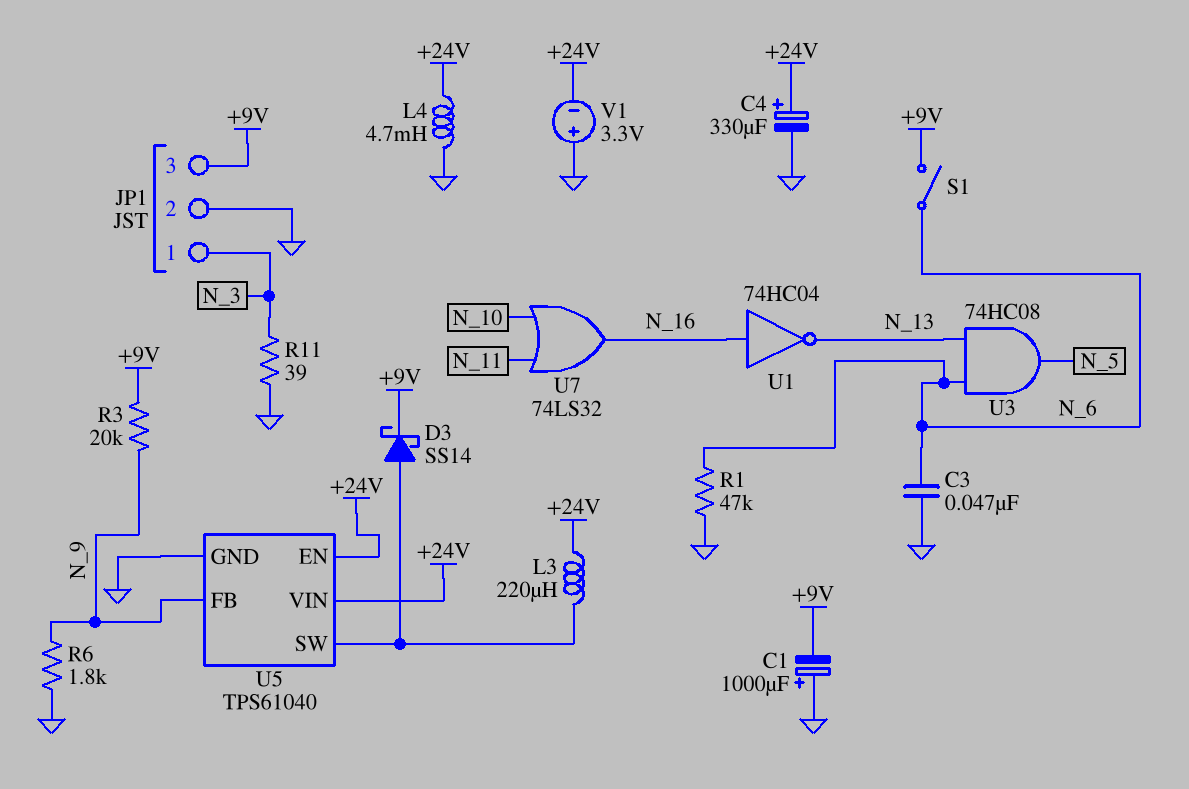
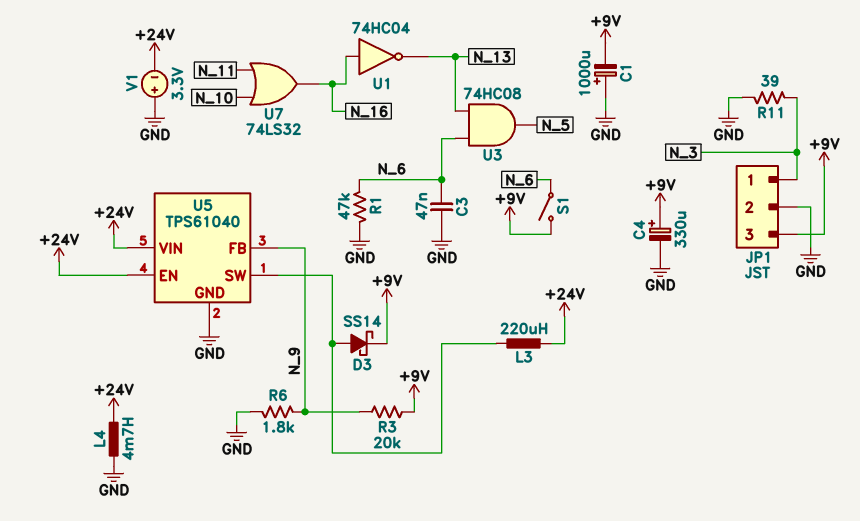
C4: 330uF (plus +24V, minus GND) -> 330uF (plus +9V, minus GND)

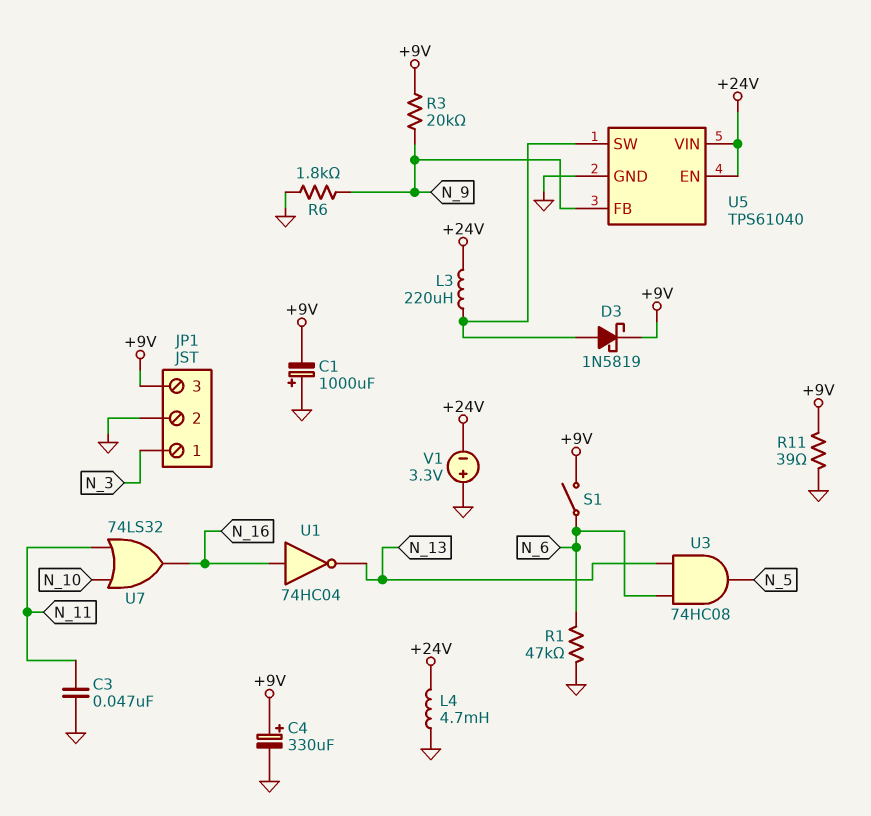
C3: 47nF (GND, N_6) -> 47nF (GND, N_11)
D3: schottky SS14 (A U5/SW, K +9V) -> schottky 1N5819 (A U5/SW, K +9V)
R11: 39 (GND, N_3) -> 39 (+9V, GND)

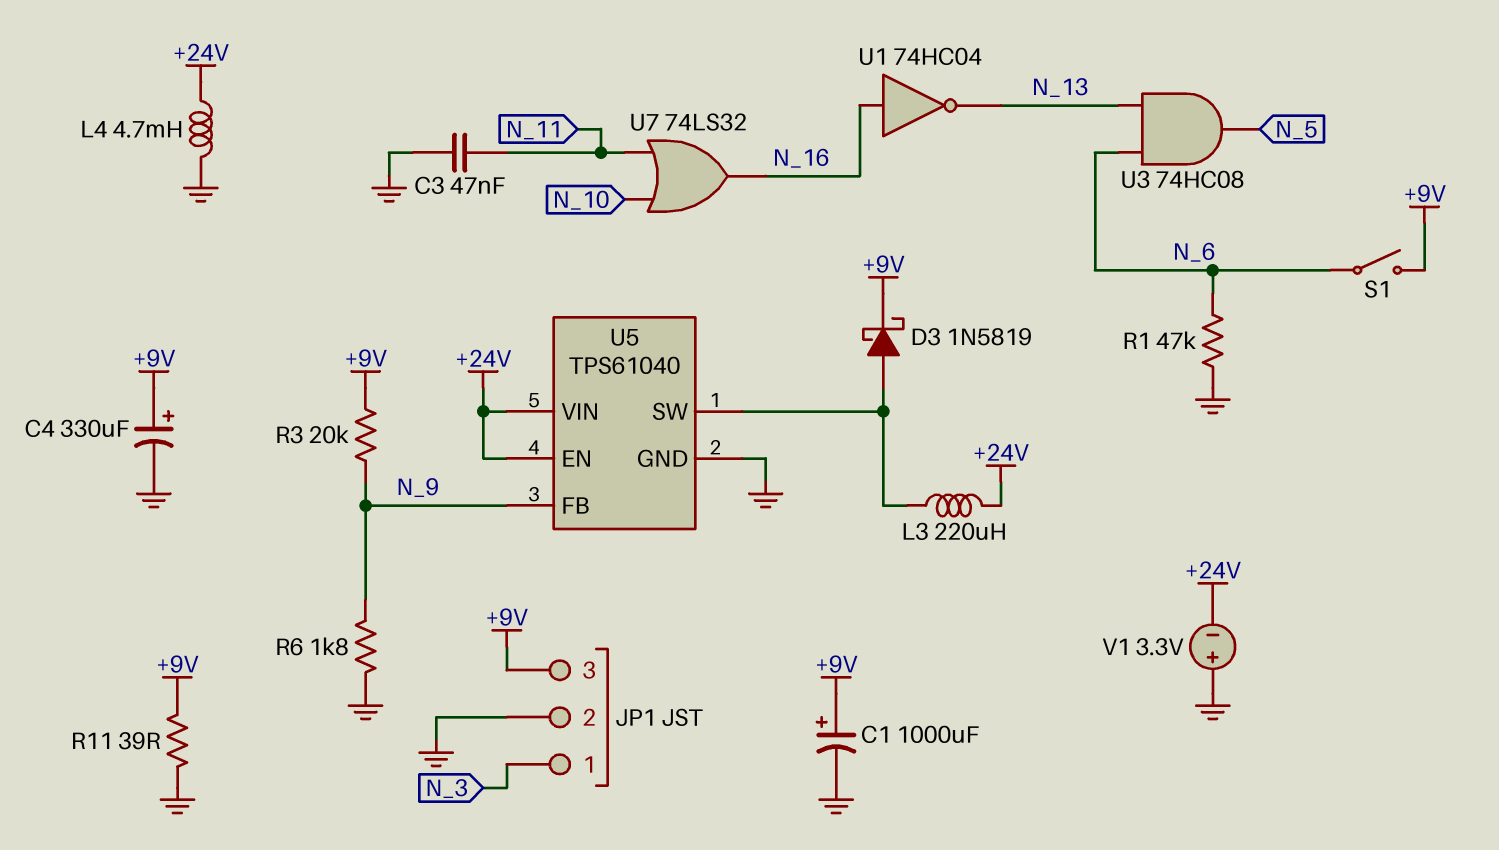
C1: 1000uF (plus GND, minus +9V) -> 1000uF (plus +9V, minus GND)

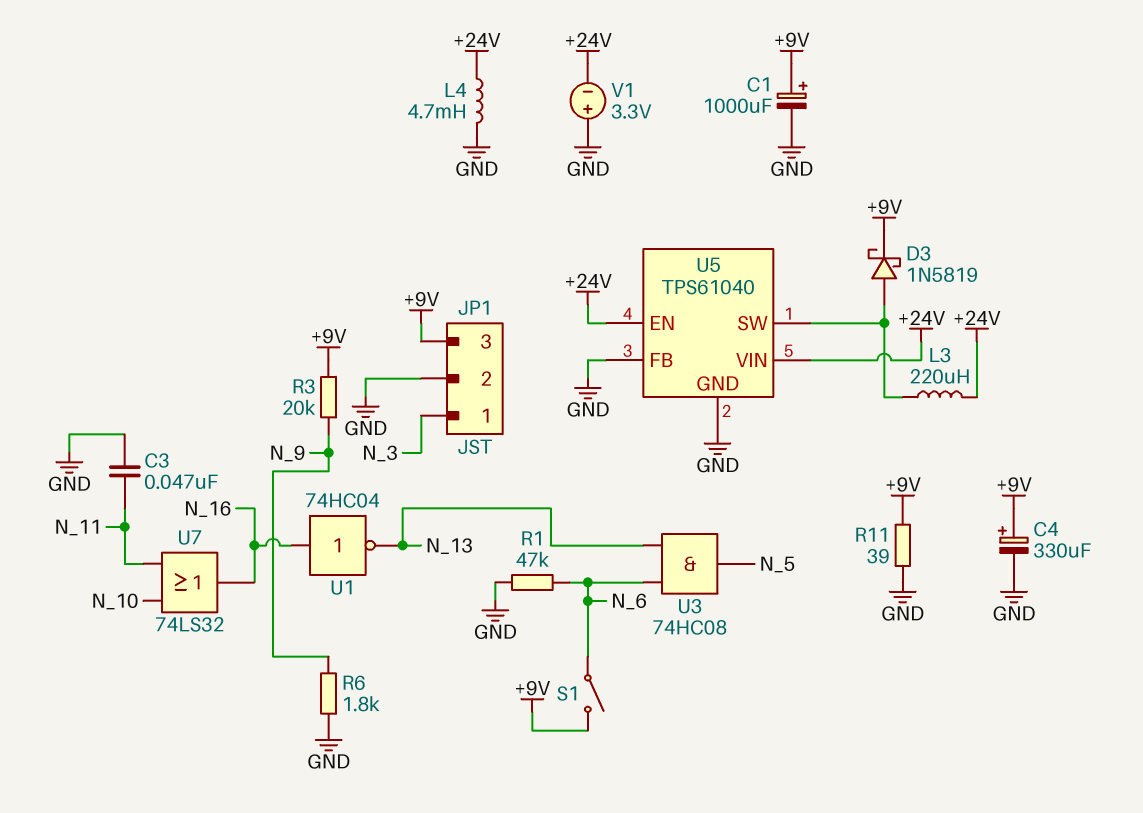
U5 pin FB: N_9 -> GND

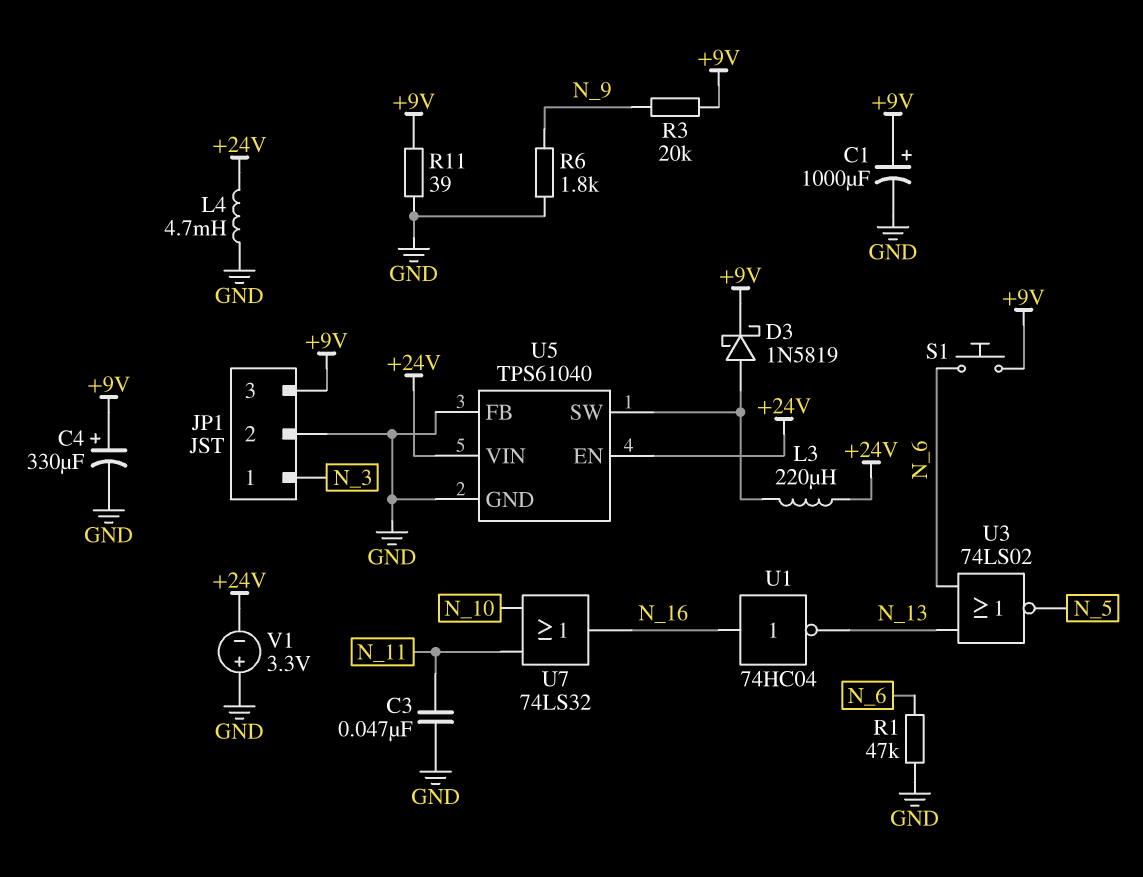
S1: switch (+9V, N_6) -> button (+9V, N_6)
U3: AND 74HC08 (in N_6, in N_13, out N_5) -> NOR 74LS02 (in N_6, in N_13, out N_5)

